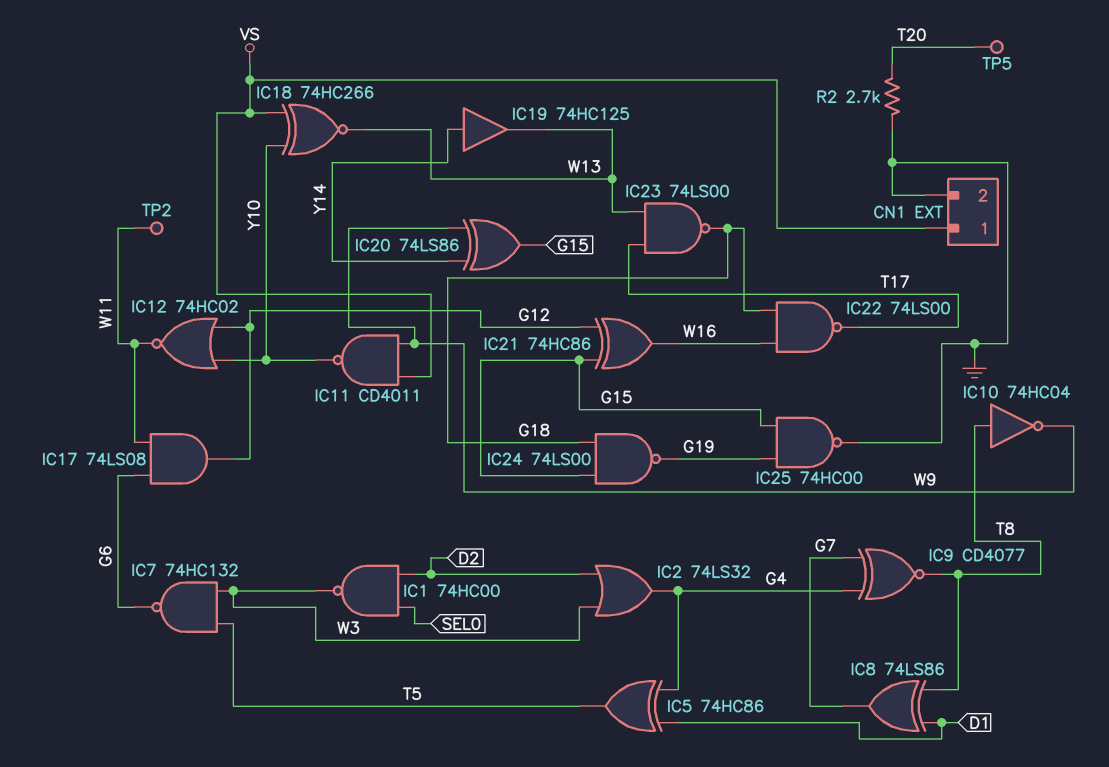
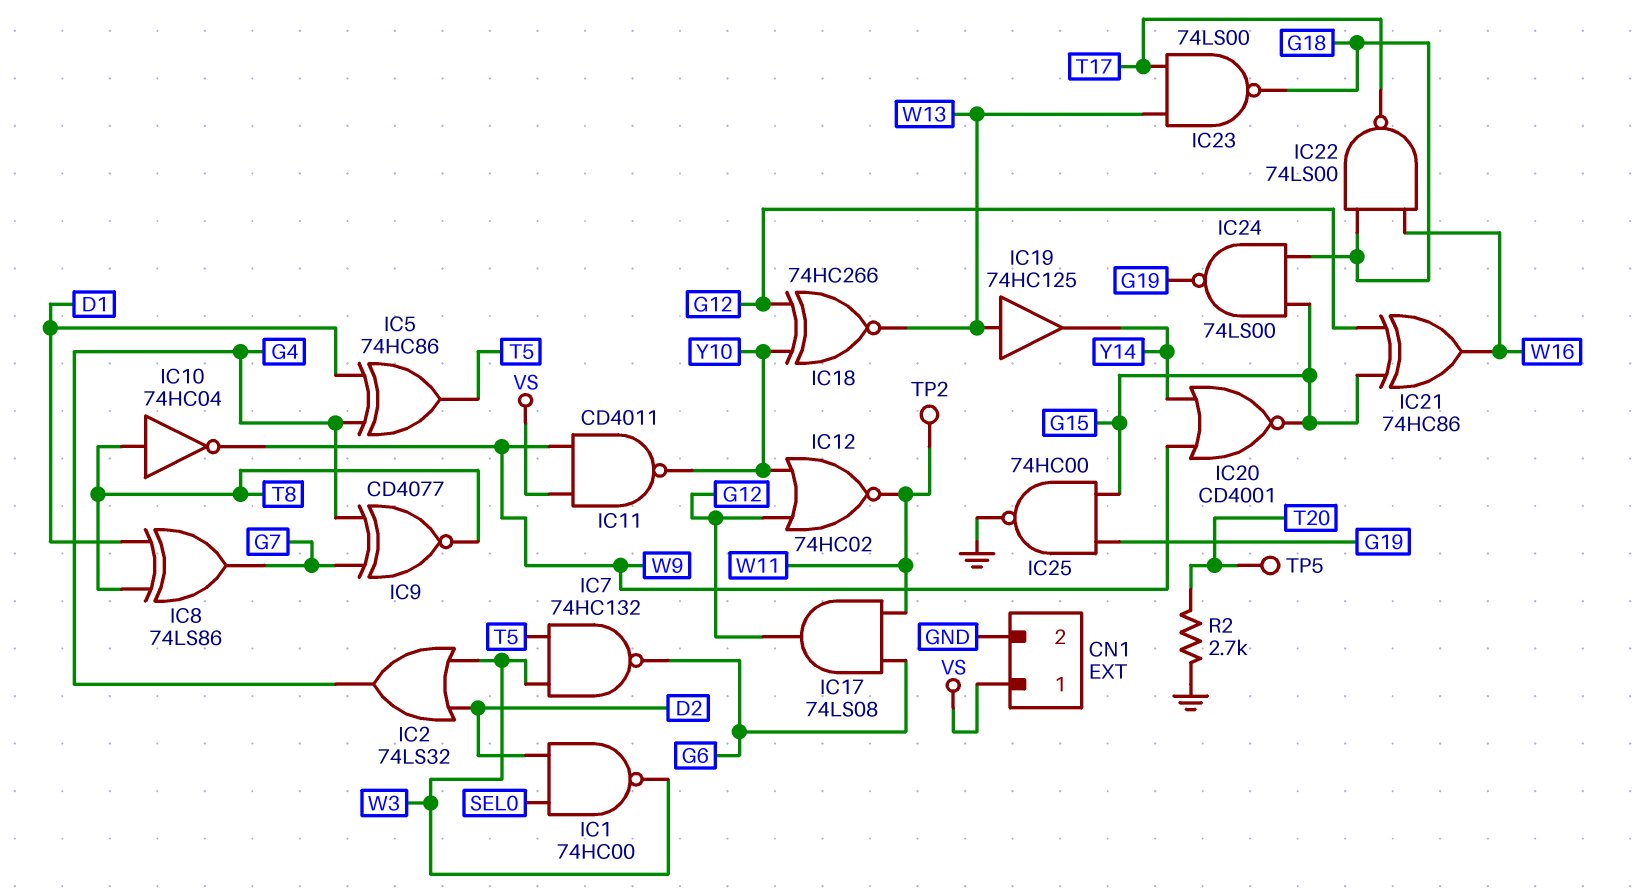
IC18: XNOR 74HC266 (in VS, in Y10, out W13) -> XNOR 74HC266 (in G12, in Y10, out W13)
IC19: buffer 74HC125 (in Y14, out W13) -> buffer 74HC125 (in W13, out Y14)
IC20: XOR 74LS86 (in W9, in Y14, out G15) -> NOR CD4001 (in W9, in Y14, out G15)

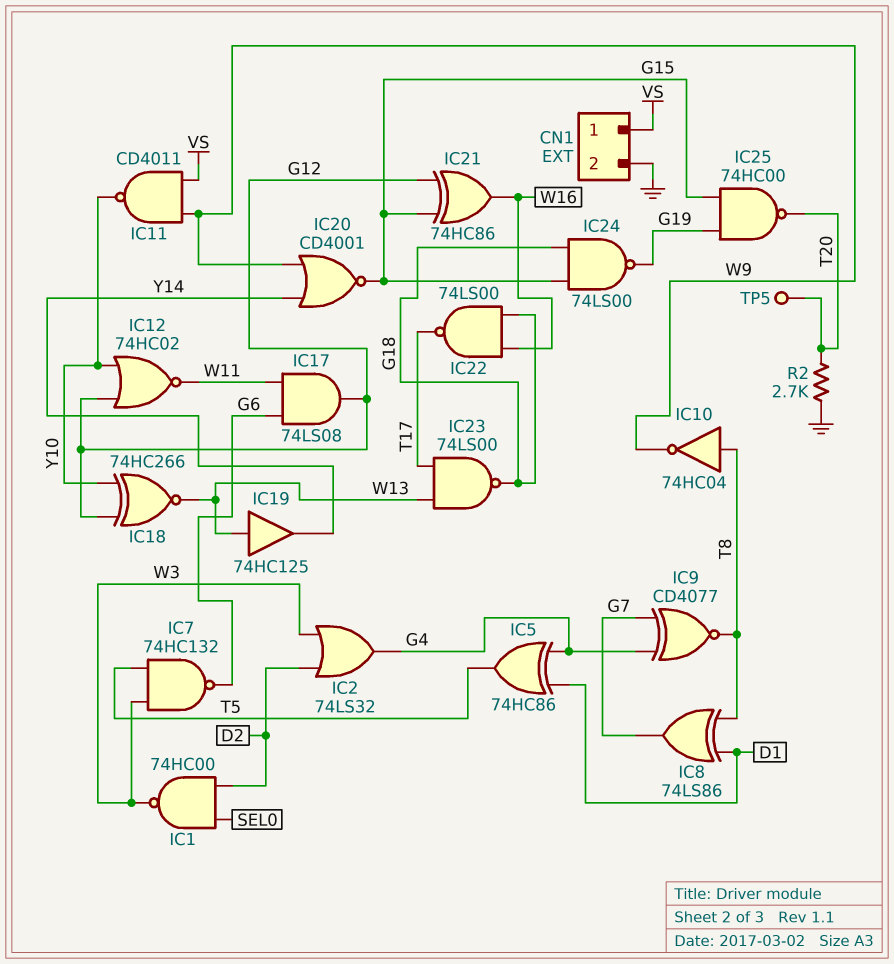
IC25: NAND 74HC00 (in G15, in G19, out GND) -> NAND 74HC00 (in G15, in G19, out T20)
TP2: test point (W11) -> none

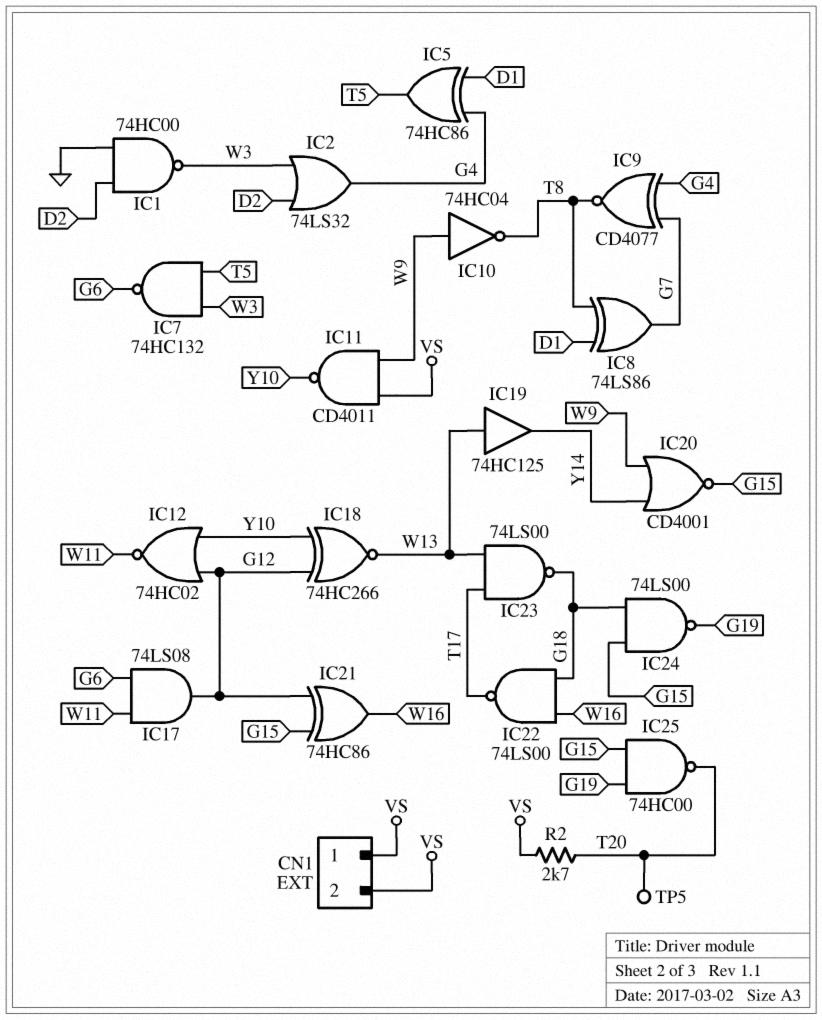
CN1 pin 2: GND -> VS
IC1: NAND 74HC00 (in D2, in SEL0, out W3) -> NAND 74HC00 (in D2, in GND, out W3)
IC10: NOT 74HC04 (in T8, out W9) -> NOT 74HC04 (in W9, out T8)
R2: 2.7k (GND, T20) -> 2.7k (T20, VS)

